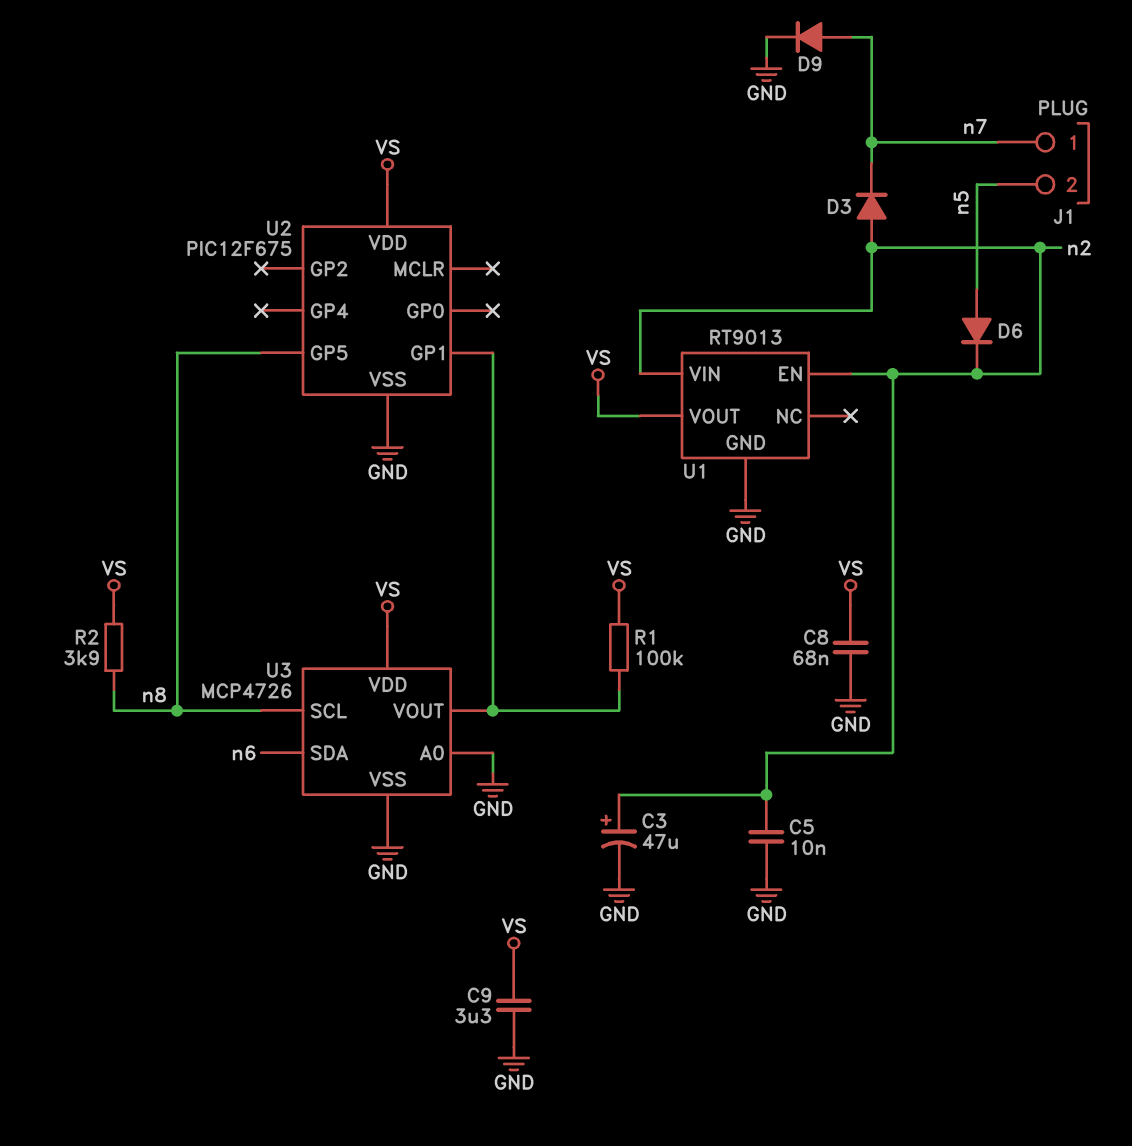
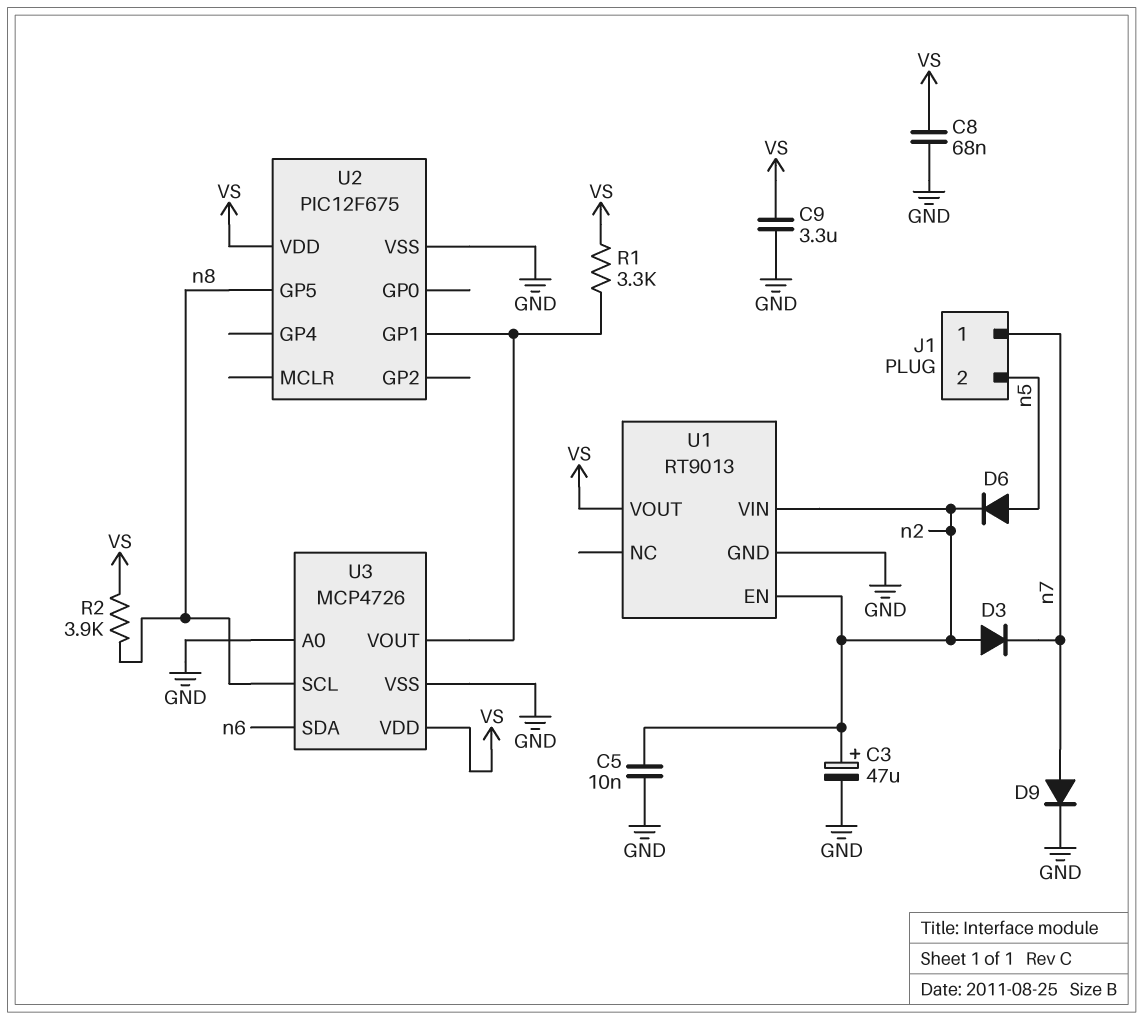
R1: 100k (U2/GP1, VS) -> 3.3k (U2/GP1, VS)

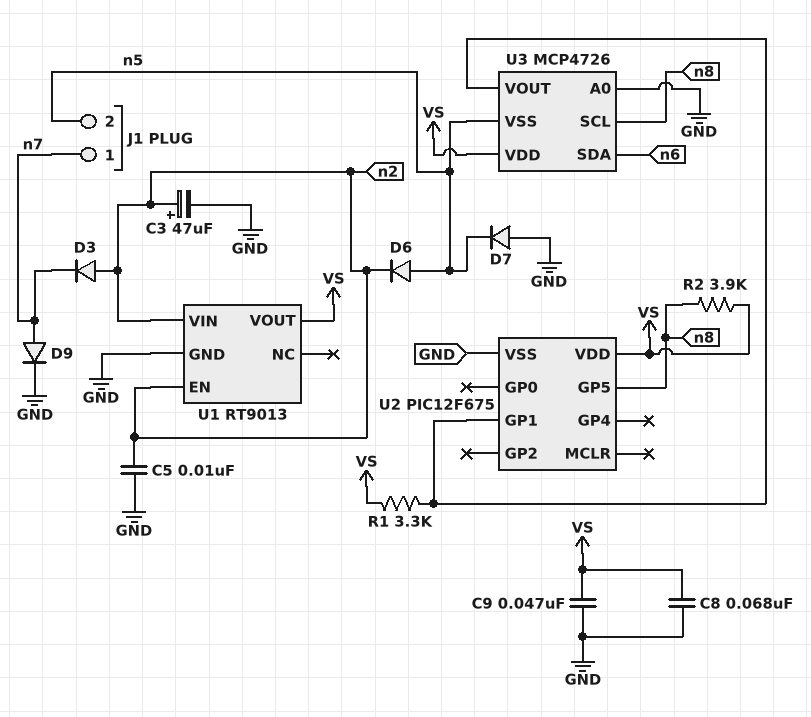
C9: 3.3uF (GND, VS) -> 47nF (GND, VS)
D7: none -> diode (A GND, K n5)
U3 pin VSS: GND -> n5

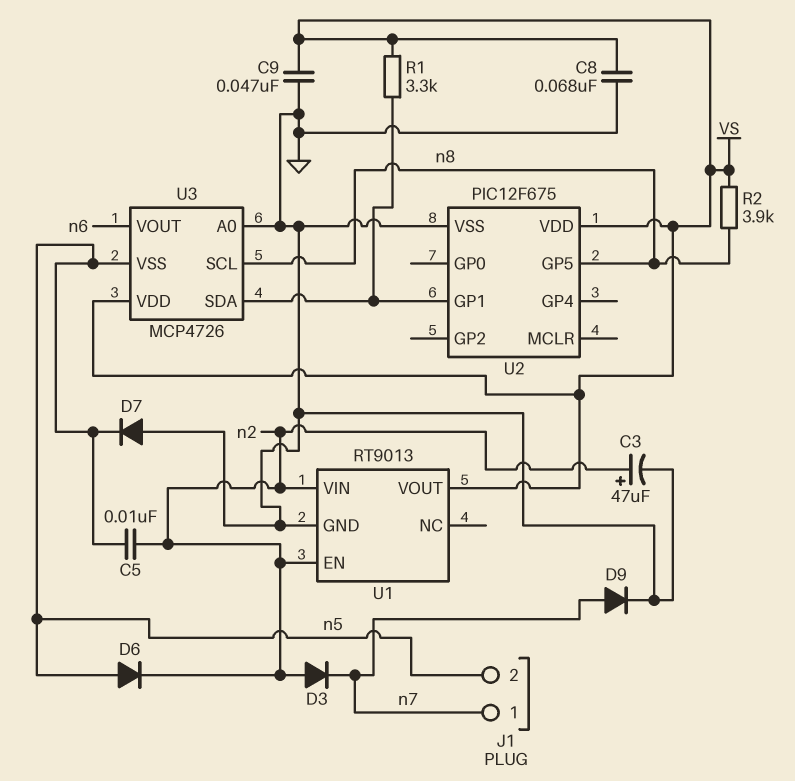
C5: 10nF (GND, n2) -> 10nF (n2, n5)
U3 pin SDA: n6 -> U2/GP1
U3 pin VOUT: U2/GP1 -> n6

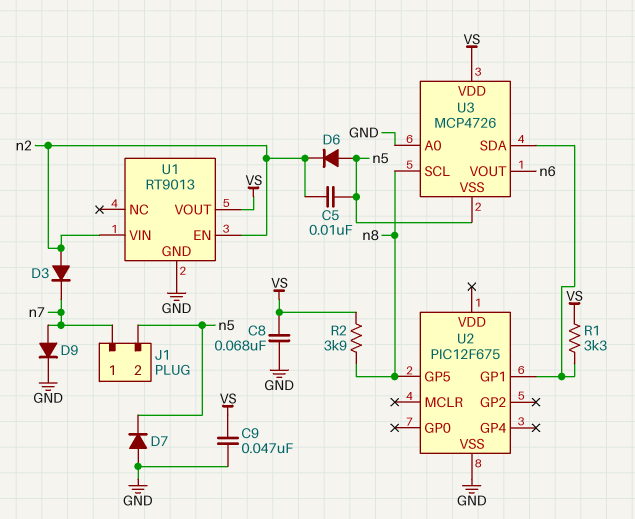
C3: 47uF (plus n2, minus GND) -> none
U2 pin VDD: VS -> none

